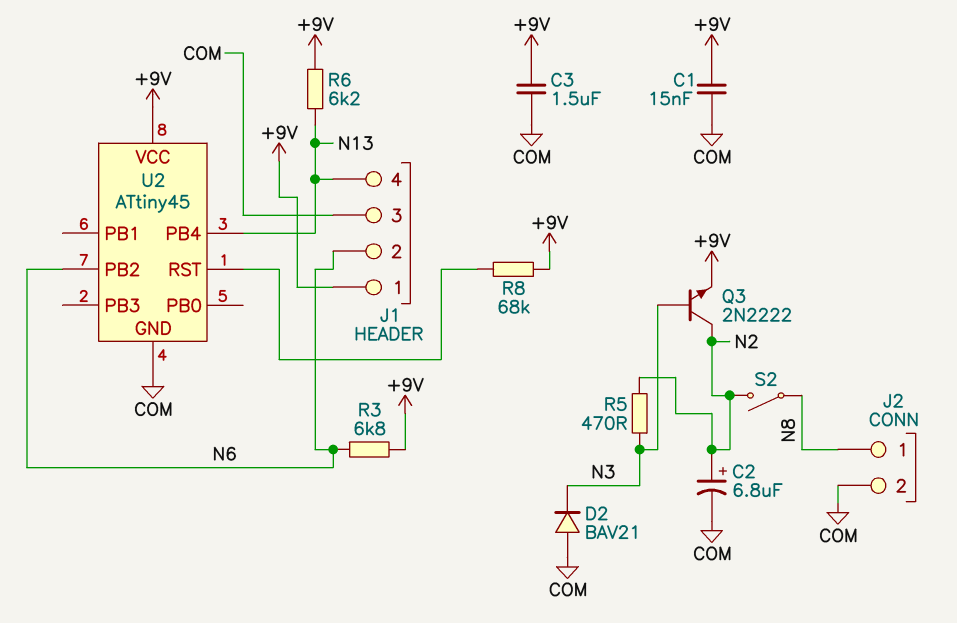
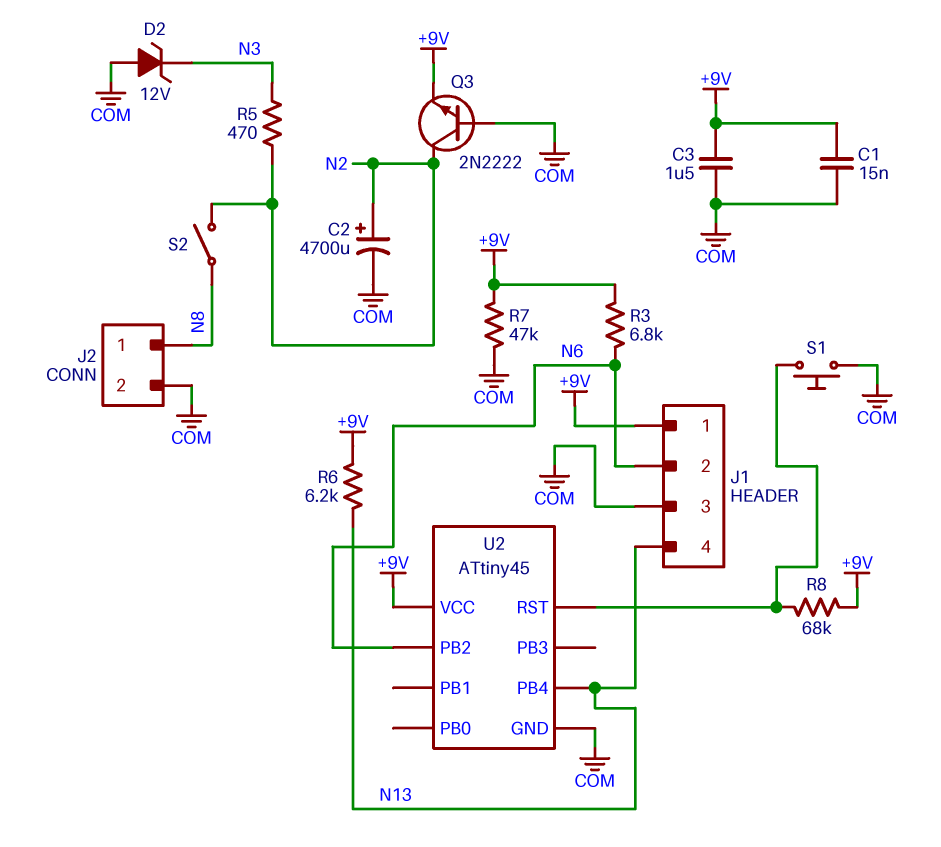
C2: 6.8uF (plus N2, minus COM) -> 4700uF (plus N2, minus COM)
D2: diode BAV21 (A COM, K N3) -> zener 12V (A COM, K N3)
Q3: NPN 2N2222 (B N3, C N2, E +9V) -> NPN 2N2222 (B COM, C N2, E +9V)
R7: none -> 47k (+9V, COM)
S1: none -> button (COM, U2/RST)

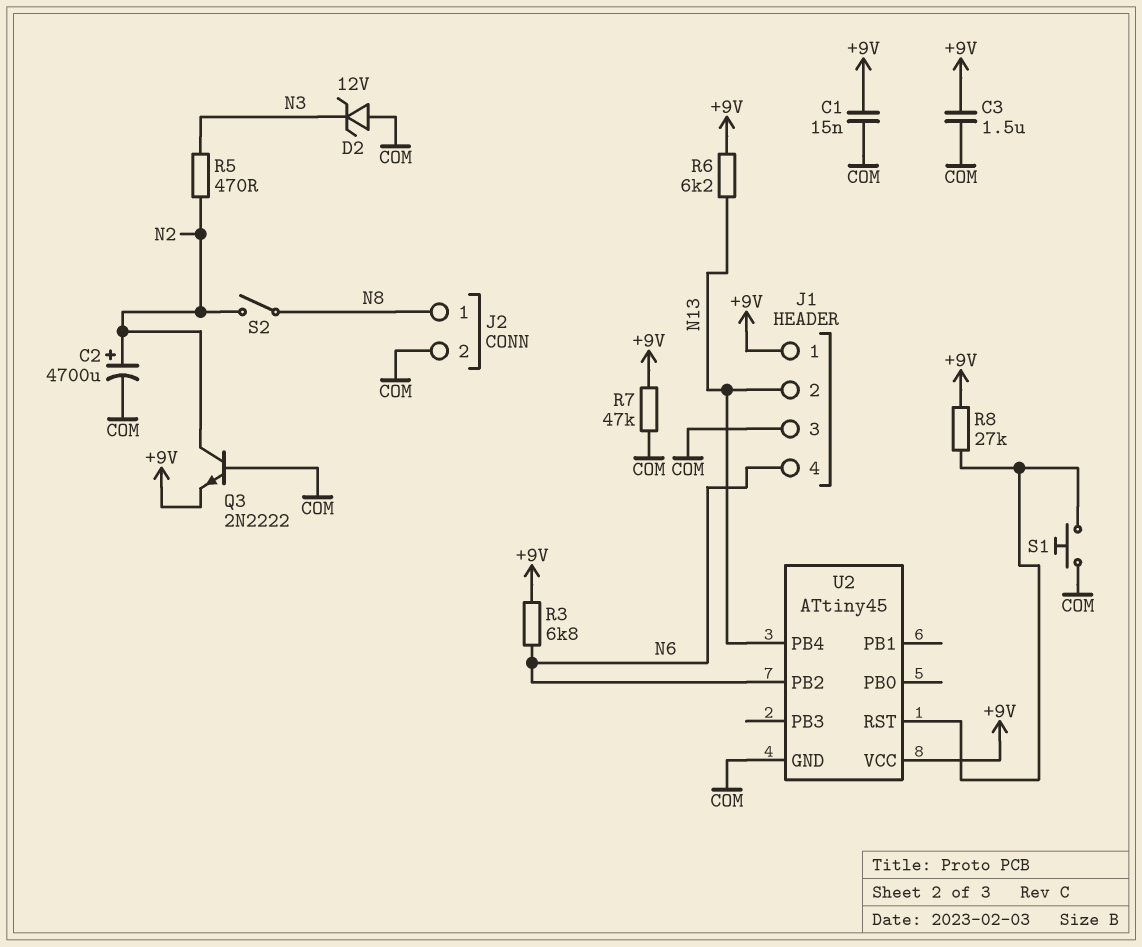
J1 pin 2: N6 -> N13
J1 pin 4: N13 -> N6
R8: 68k (+9V, U2/RST) -> 27k (+9V, U2/RST)

